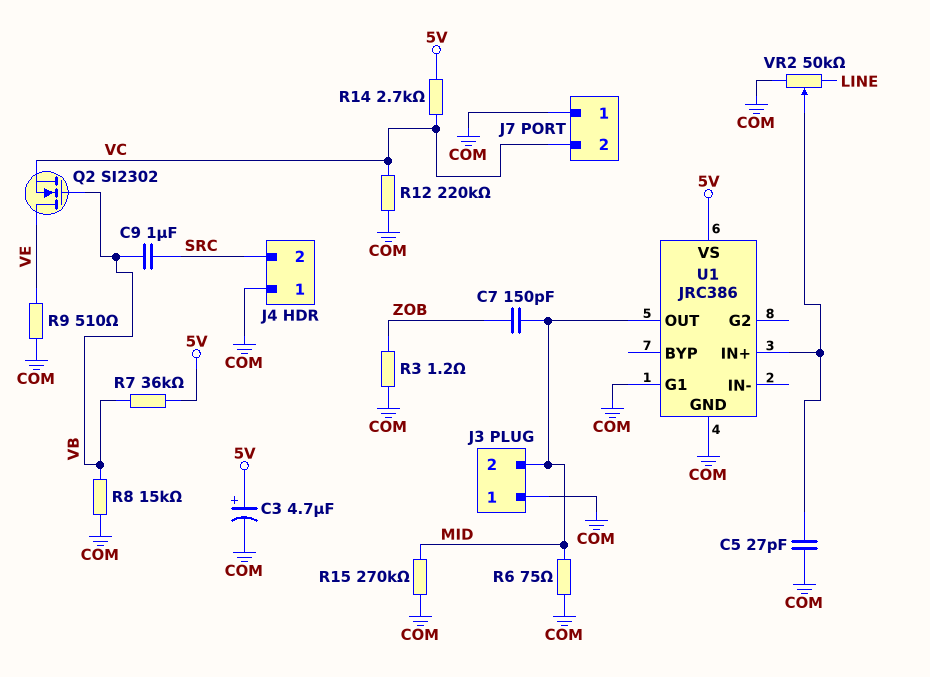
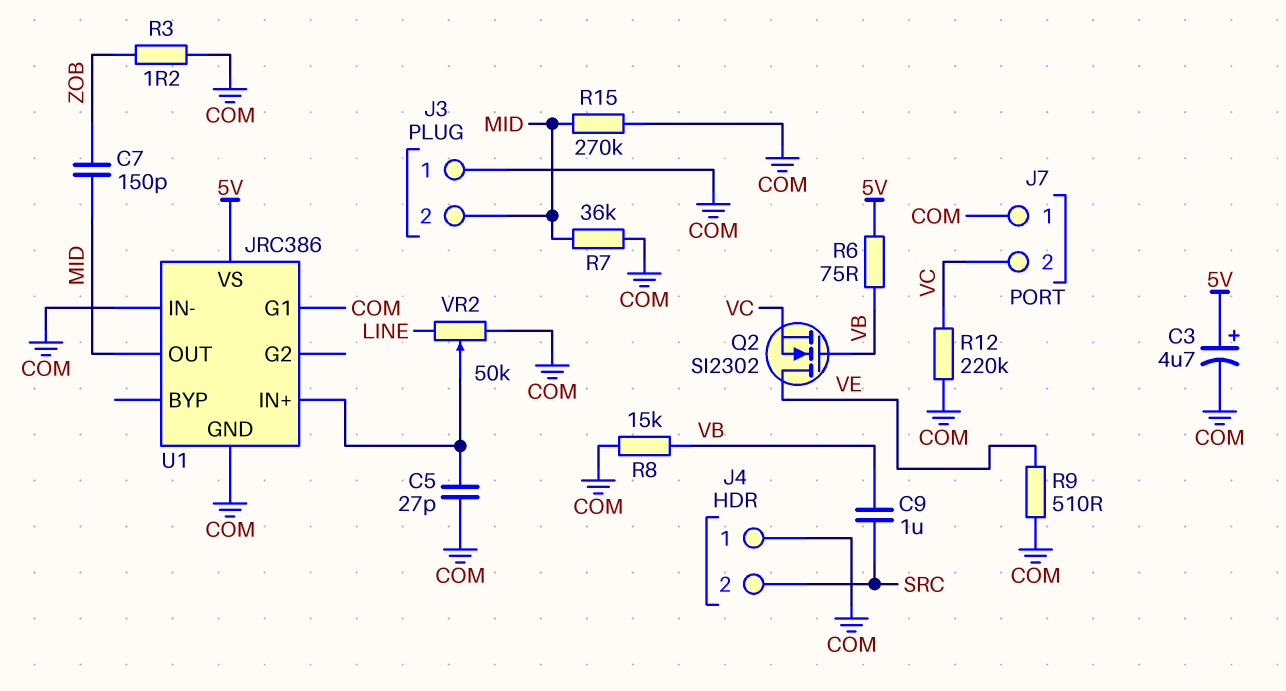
R6: 75 (COM, MID) -> 75 (5V, VB)
R7: 36k (5V, VB) -> 36k (COM, MID)
R14: 2.7k (5V, VC) -> none
U1 pin IN-: none -> COM

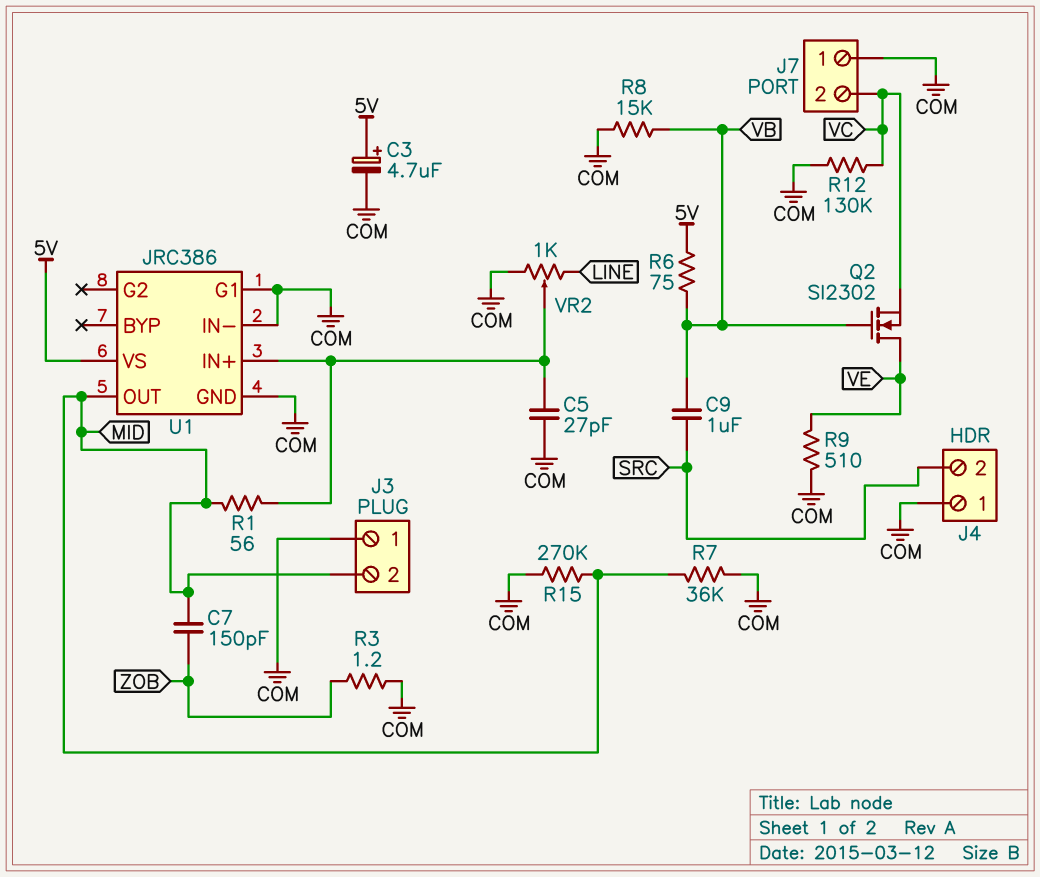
R1: none -> 56 (MID, U1/IN+)
R12: 220k (COM, VC) -> 130k (COM, VC)
VR2: 50k (COM, LINE, wiper U1/IN+) -> 1k (COM, LINE, wiper U1/IN+)

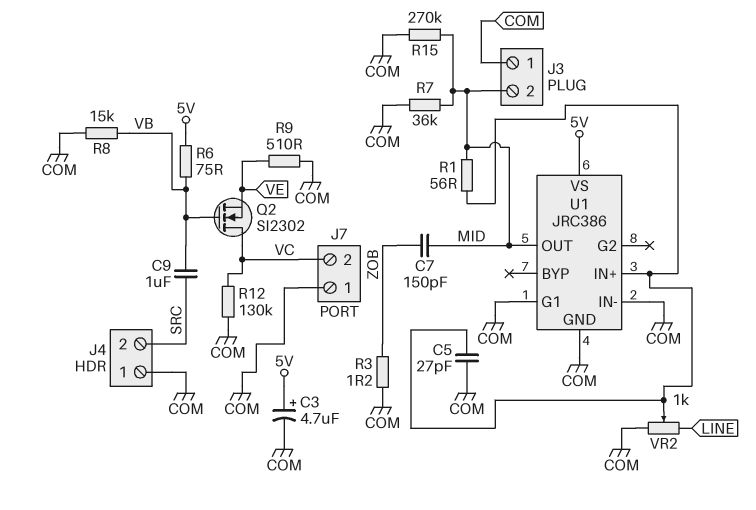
Q2: NMOS SI2302 (G VB, D VE, S VC) -> NMOS SI2302 (G VB, D VC, S VE)

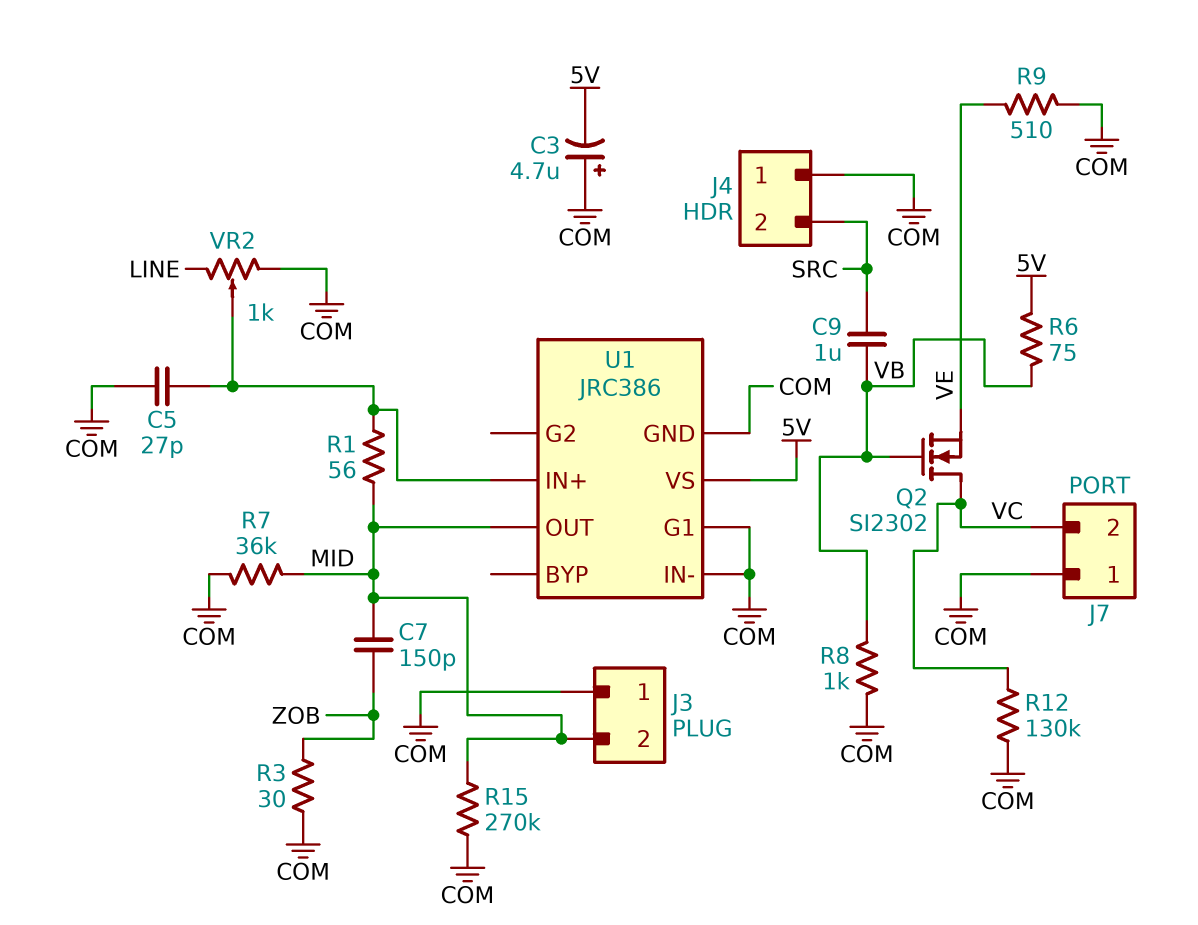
C3: 4.7uF (plus 5V, minus COM) -> 4.7uF (plus COM, minus 5V)
R3: 1.2 (COM, ZOB) -> 30 (COM, ZOB)
R8: 15k (COM, VB) -> 1k (COM, VB)

